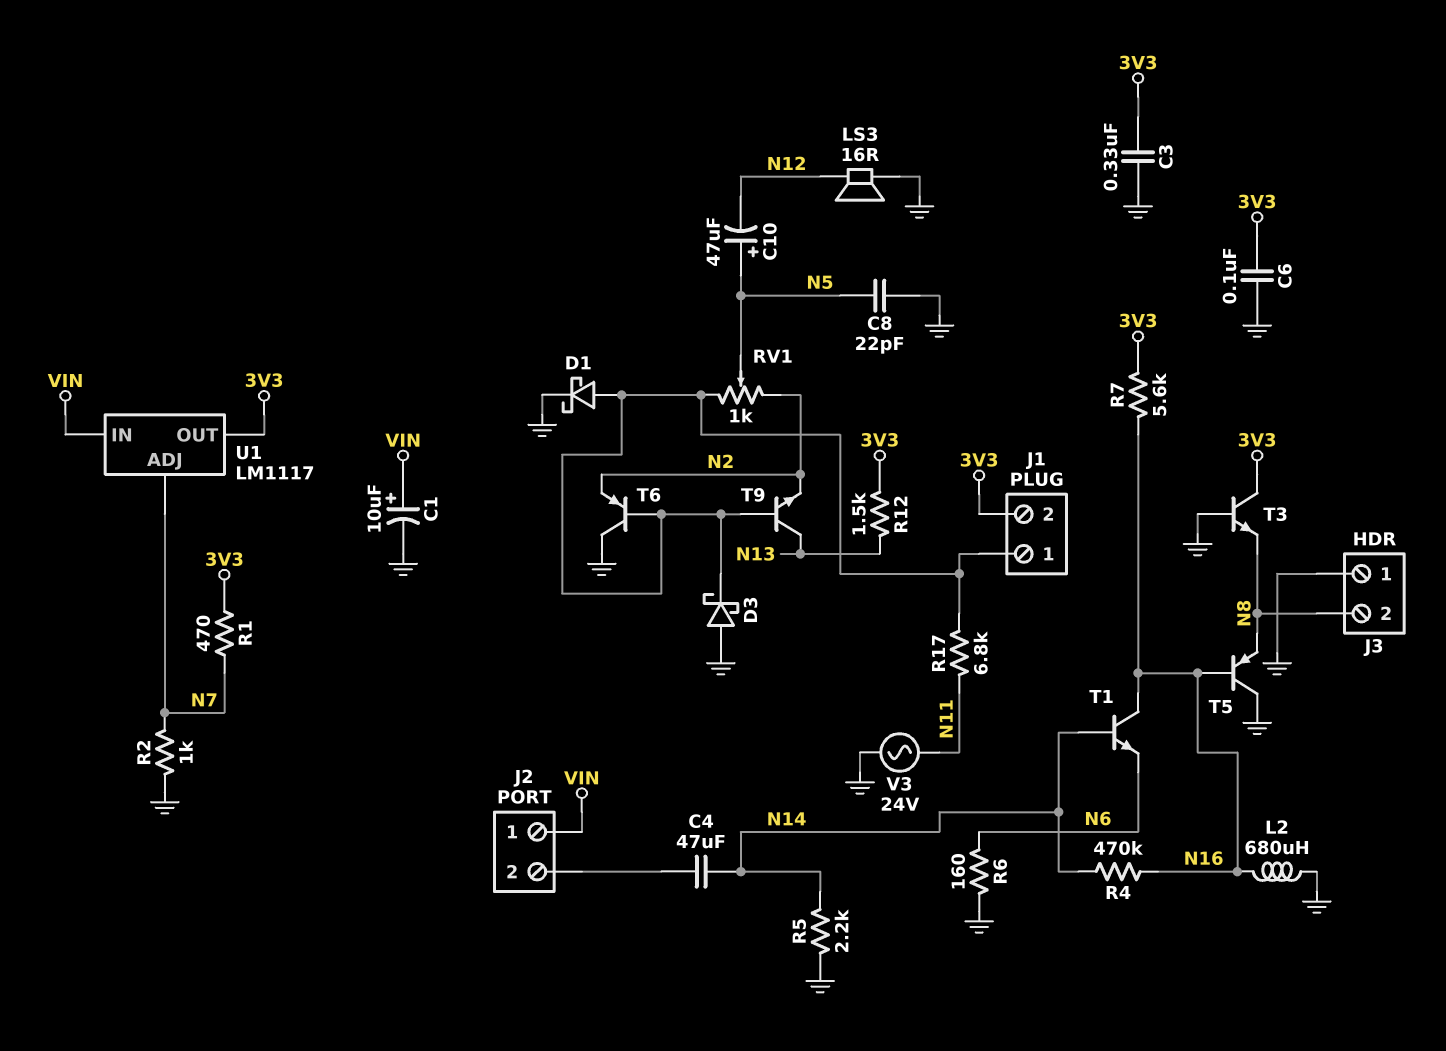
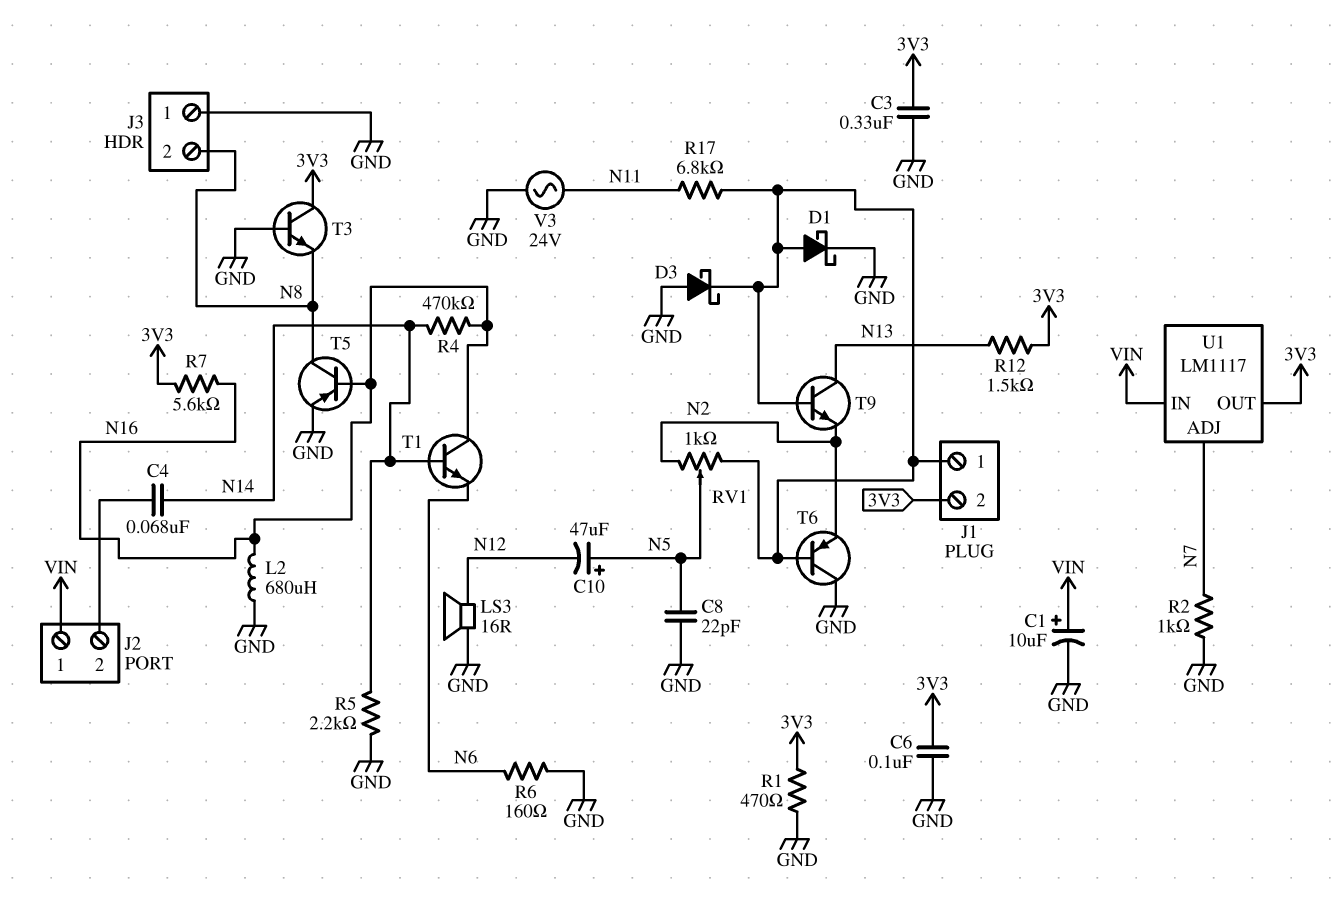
C4: 47uF (J2/2, N14) -> 68nF (J2/2, N14)
R1: 470 (3V3, N7) -> 470 (3V3, GND)
T5: PNP (B N16, C GND, E N8) -> PNP (B N16, C N8, E GND)

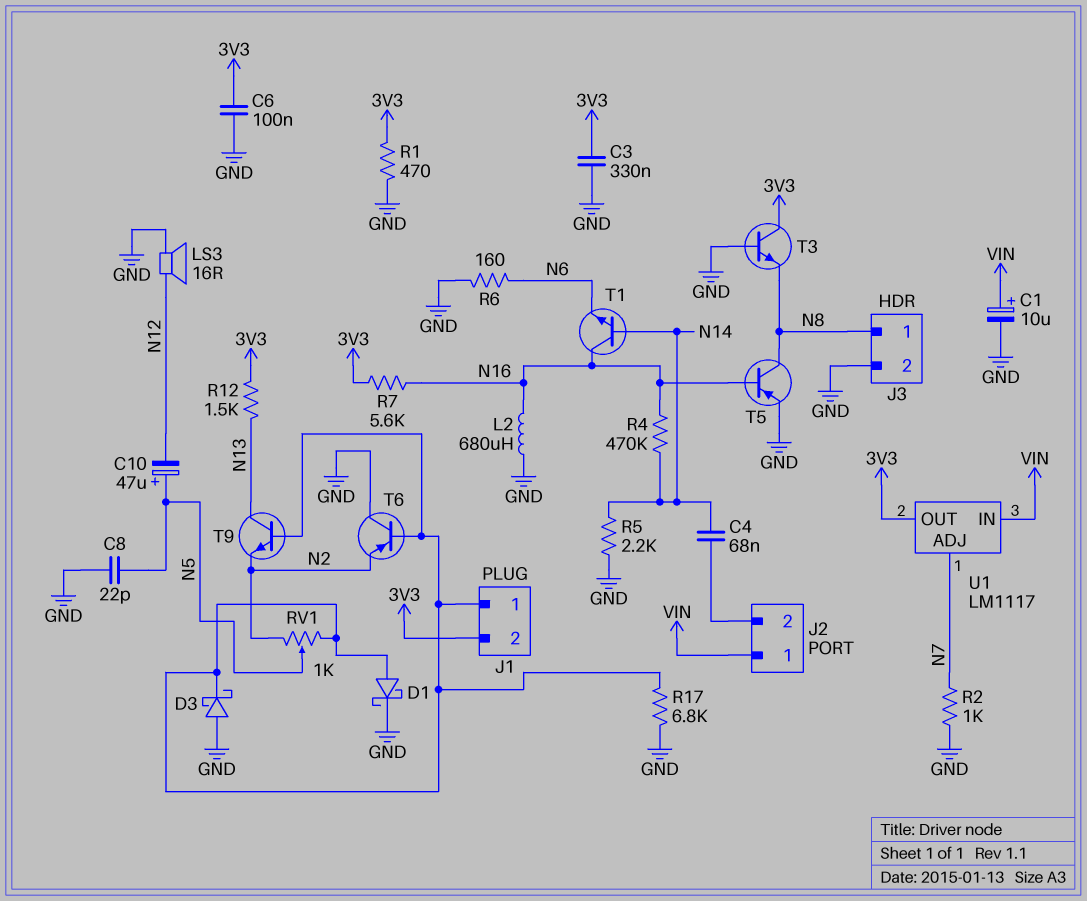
J3 pin 1: GND -> N8
J3 pin 2: N8 -> GND
R17: 6.8k (J1/1, N11) -> 6.8k (GND, J1/1)
V3: AC 24V (GND, N11) -> none

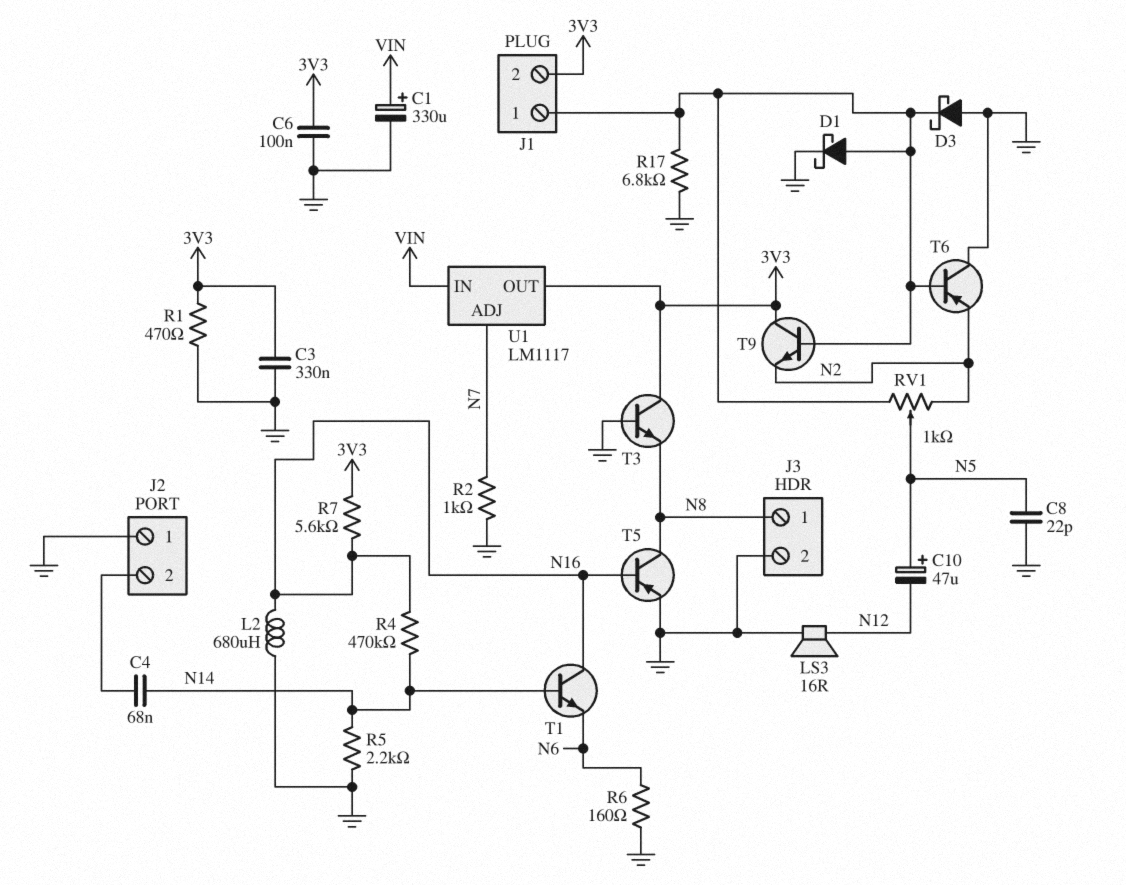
C1: 10uF (plus VIN, minus GND) -> 330uF (plus VIN, minus GND)
J2 pin 1: VIN -> GND
R12: 1.5k (3V3, N13) -> none
T9: NPN (B J1/1, C N13, E N2) -> NPN (B J1/1, C 3V3, E N2)

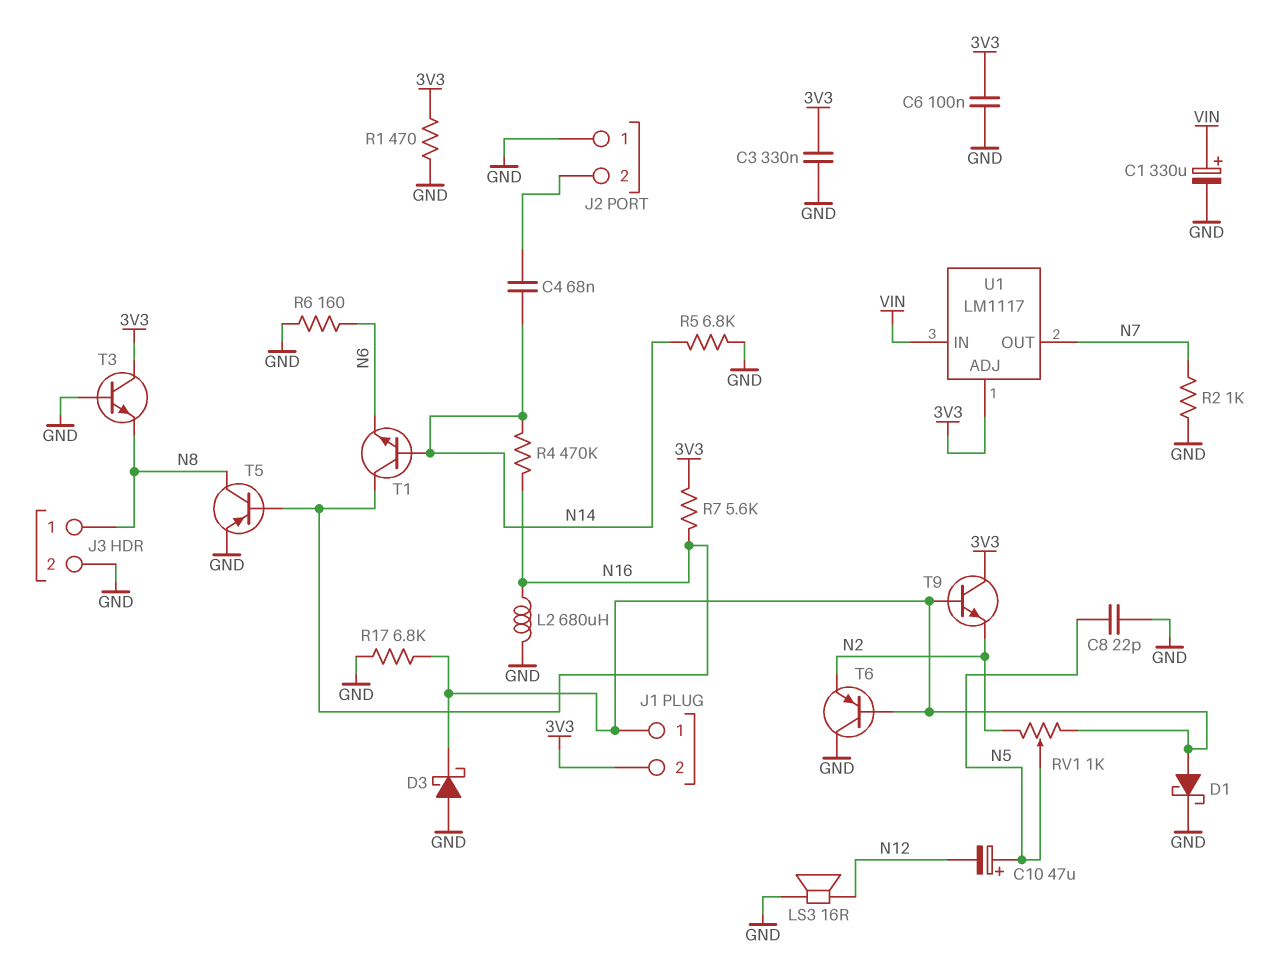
R5: 2.2k (GND, N14) -> 6.8k (GND, N14)
U1 pin ADJ: N7 -> 3V3
U1 pin OUT: 3V3 -> N7

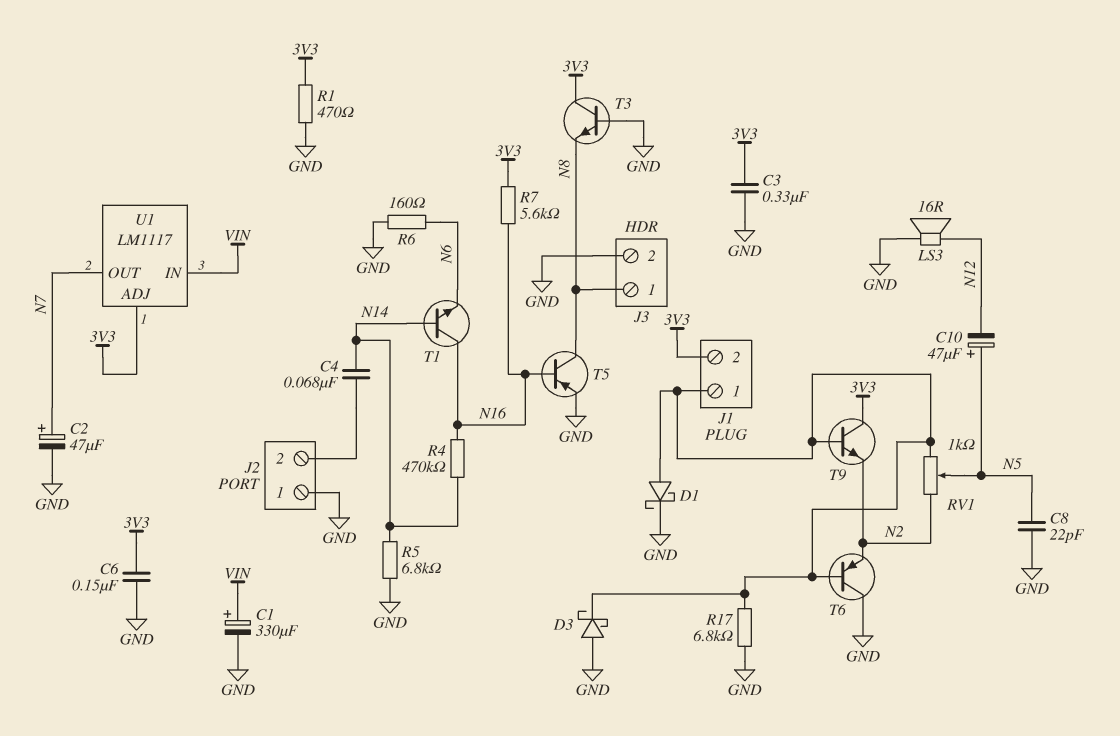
C2: none -> 47uF (plus N7, minus GND)
C6: 100nF (3V3, GND) -> 150nF (3V3, GND)
L2: 680uH (GND, N16) -> none
R2: 1k (GND, N7) -> none

